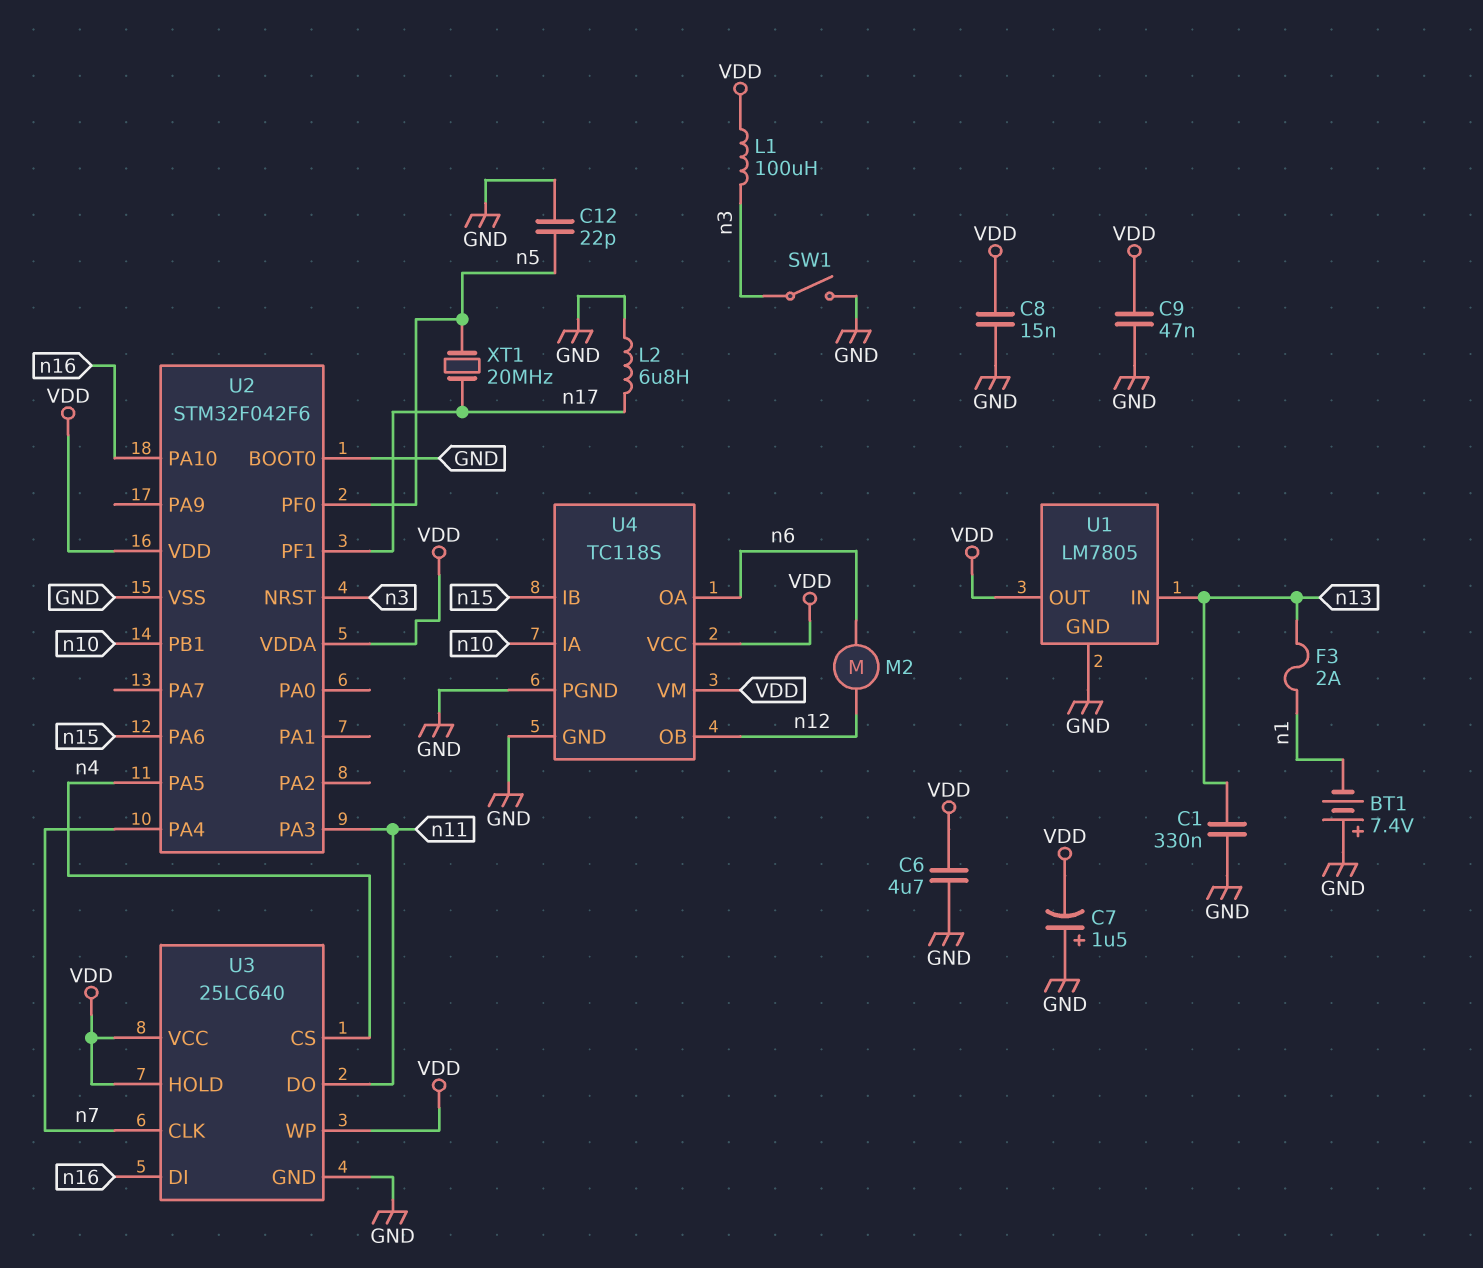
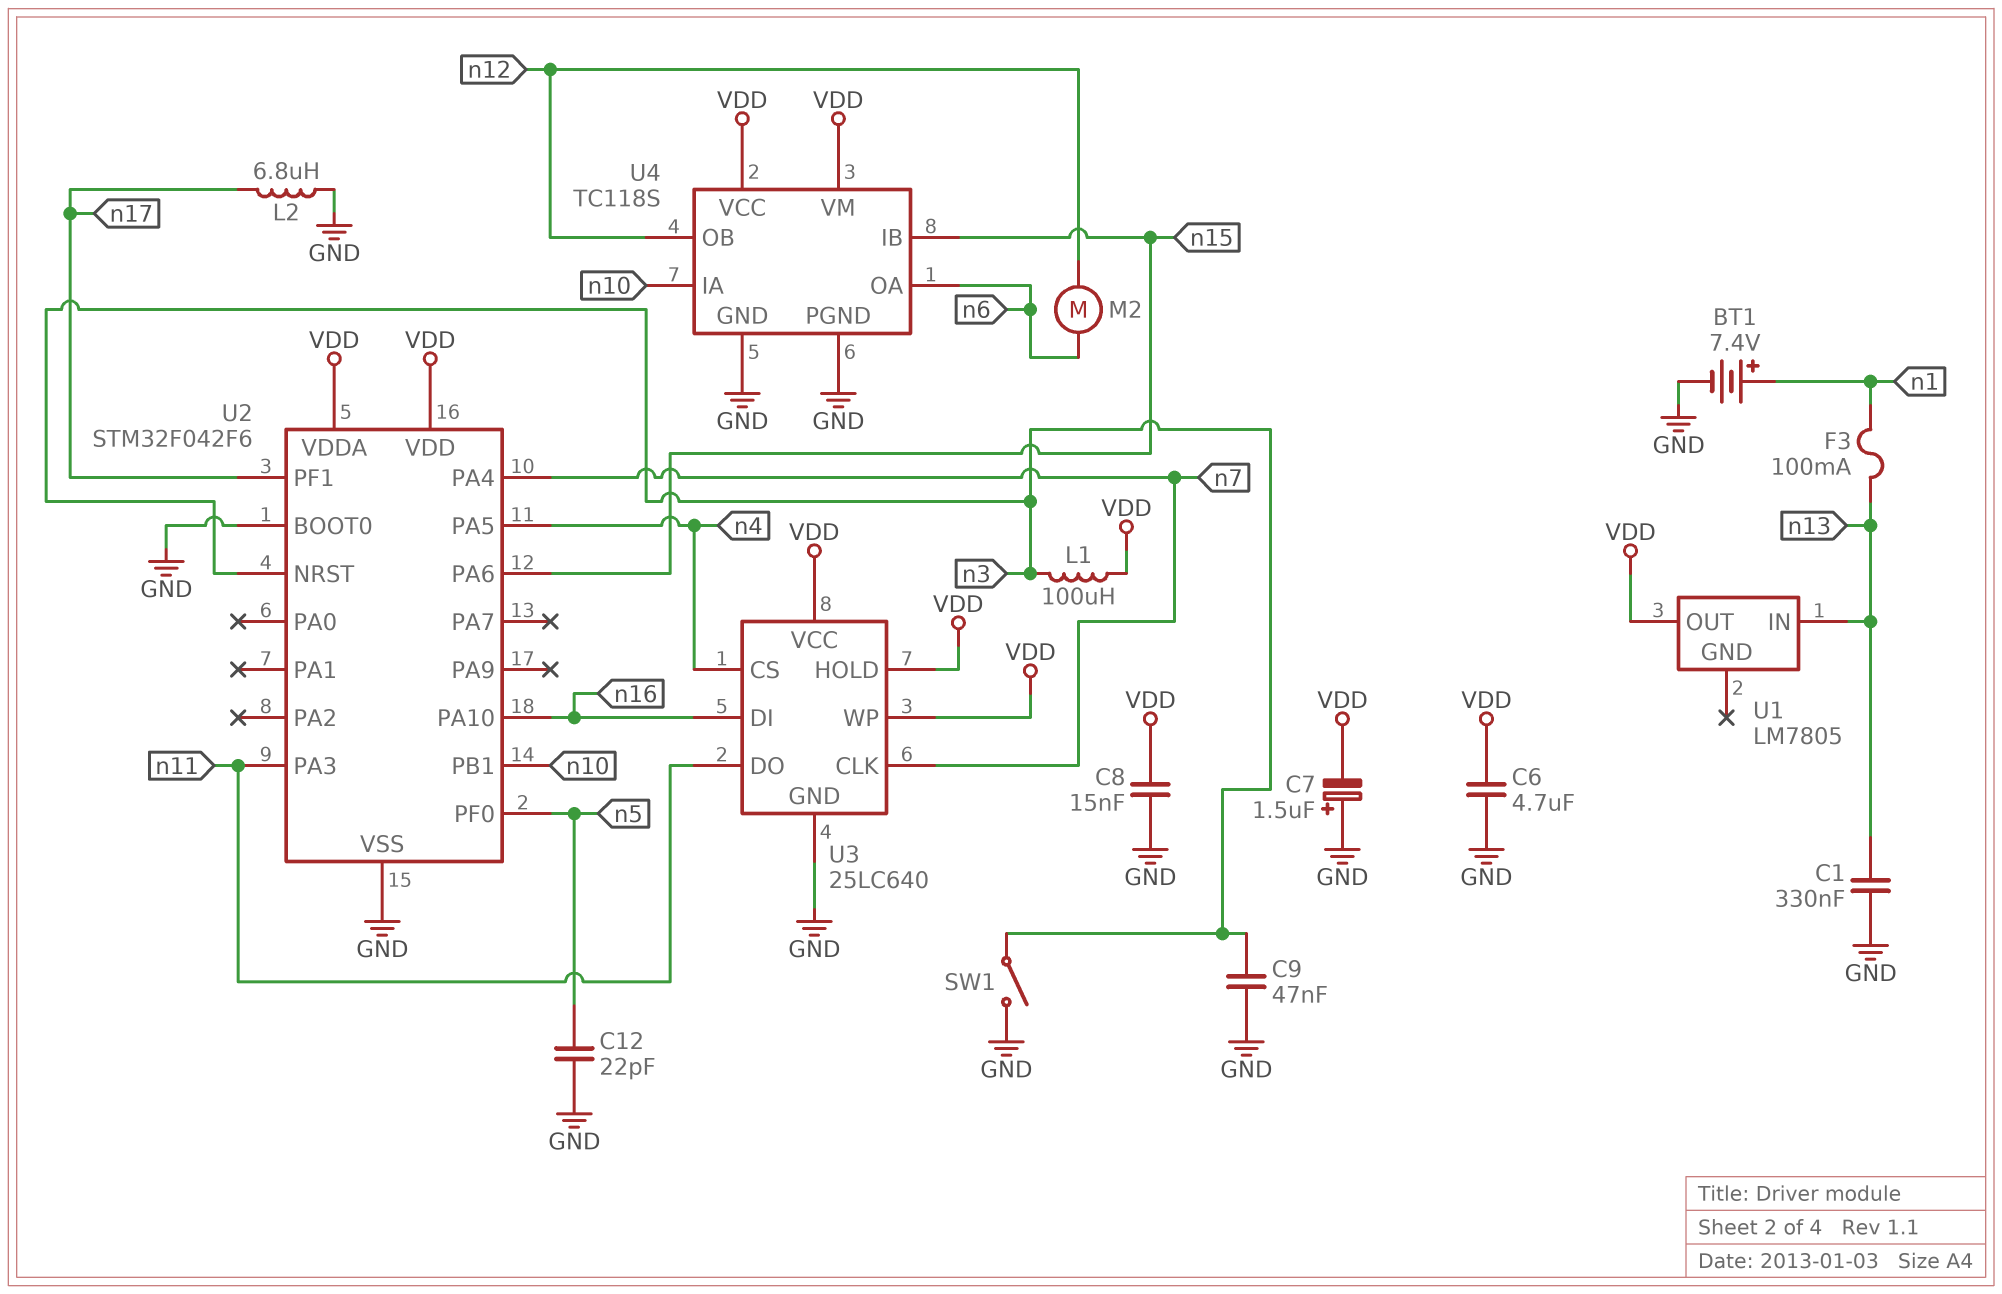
BT1: 7.4V (plus GND, minus n1) -> 7.4V (plus n1, minus GND)
C9: 47nF (GND, VDD) -> 47nF (GND, n3)
F3: 2A (n1, n13) -> 100mA (n1, n13)
U1 pin GND: GND -> none
XT1: 20MHz (n5, n17) -> none

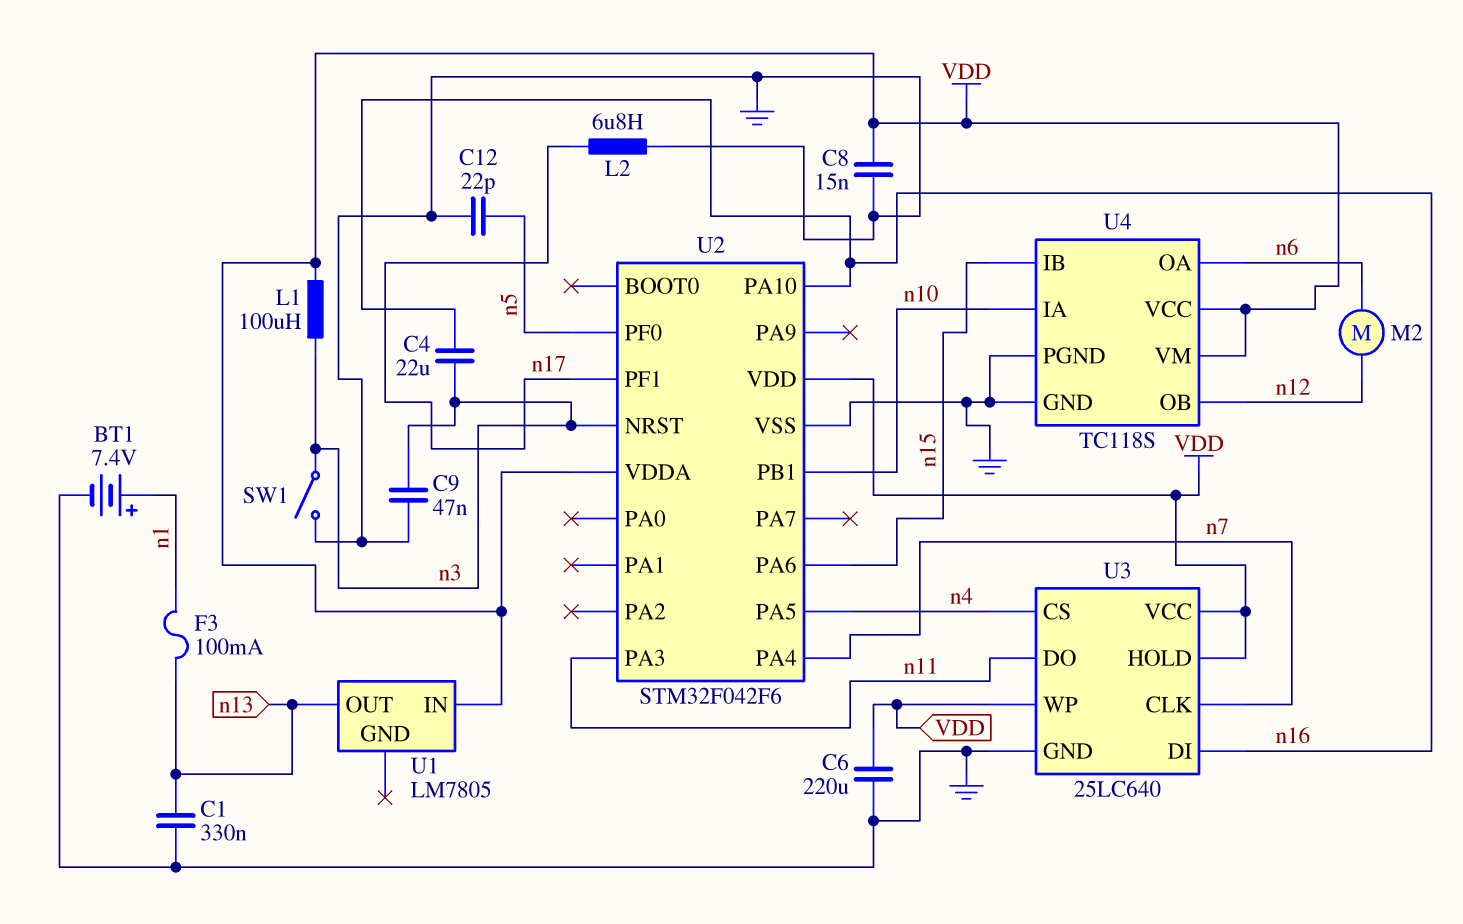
C4: none -> 22uF (n3, n16)
C6: 4.7uF (GND, VDD) -> 220uF (GND, VDD)
C7: 1.5uF (plus GND, minus VDD) -> none
U1 pin IN: n13 -> VDD
U1 pin OUT: VDD -> n13
U2 pin BOOT0: GND -> none

